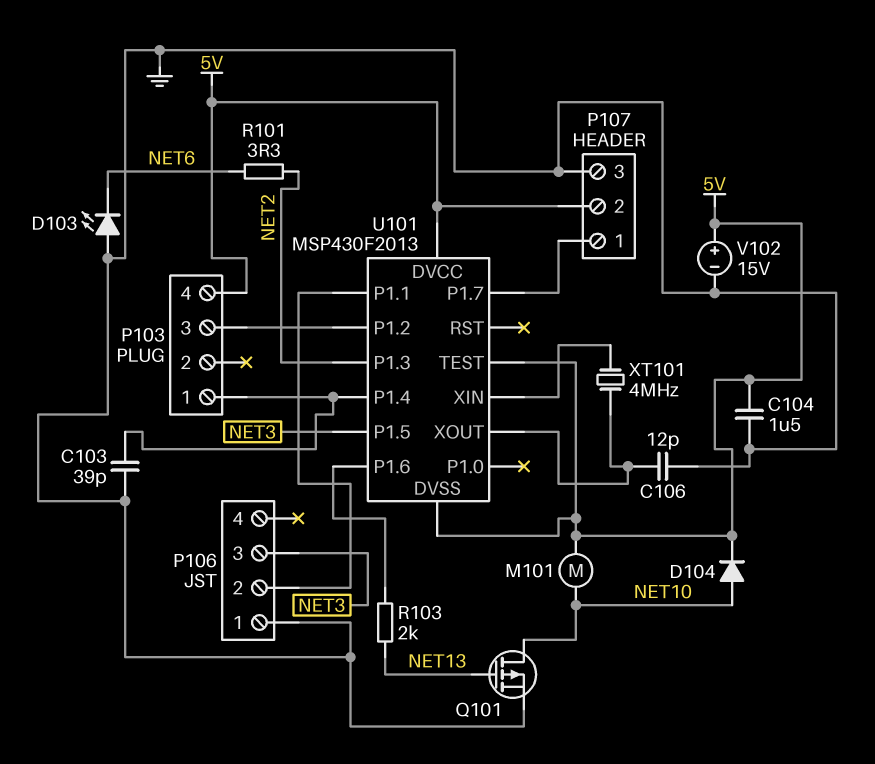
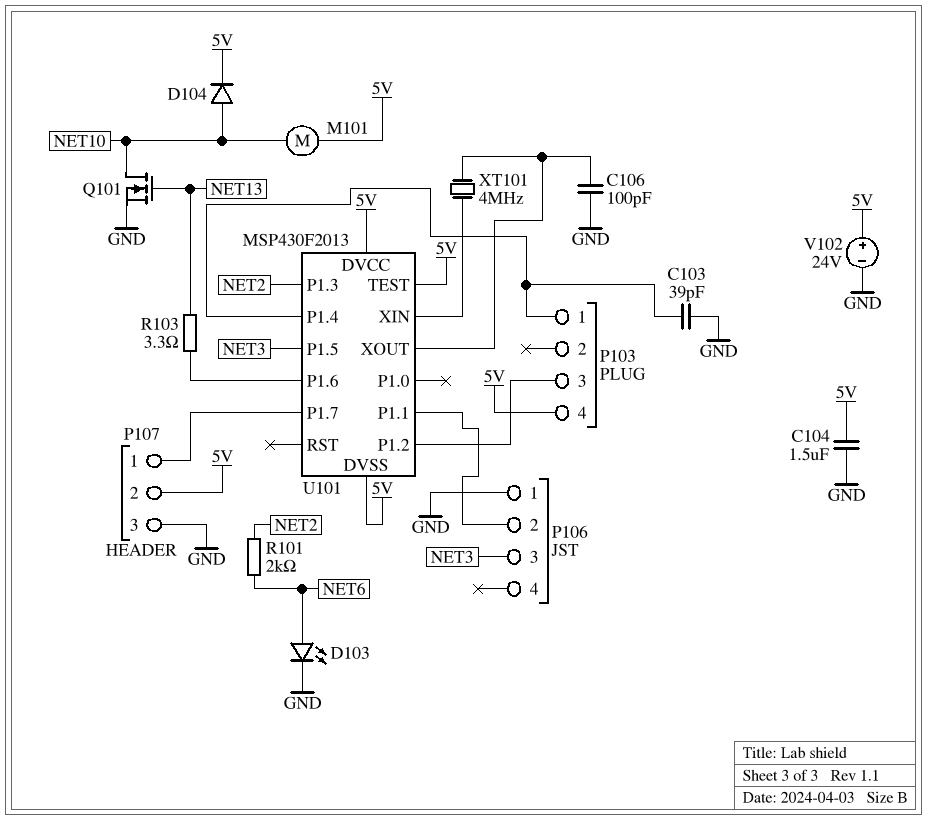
C106: 12pF (GND, U101/XOUT) -> 100pF (GND, U101/XOUT)
D103: LED (A GND, K NET6) -> LED (A NET6, K GND)
Q101: PMOS (G NET13, D NET10, S GND) -> NMOS (G NET13, D NET10, S GND)
R101: 3.3 (NET2, NET6) -> 2k (NET2, NET6)
R103: 2k (NET13, U101/P1.6) -> 3.3 (NET13, U101/P1.6)
V102: 15V (plus 5V, minus GND) -> 24V (plus 5V, minus GND)

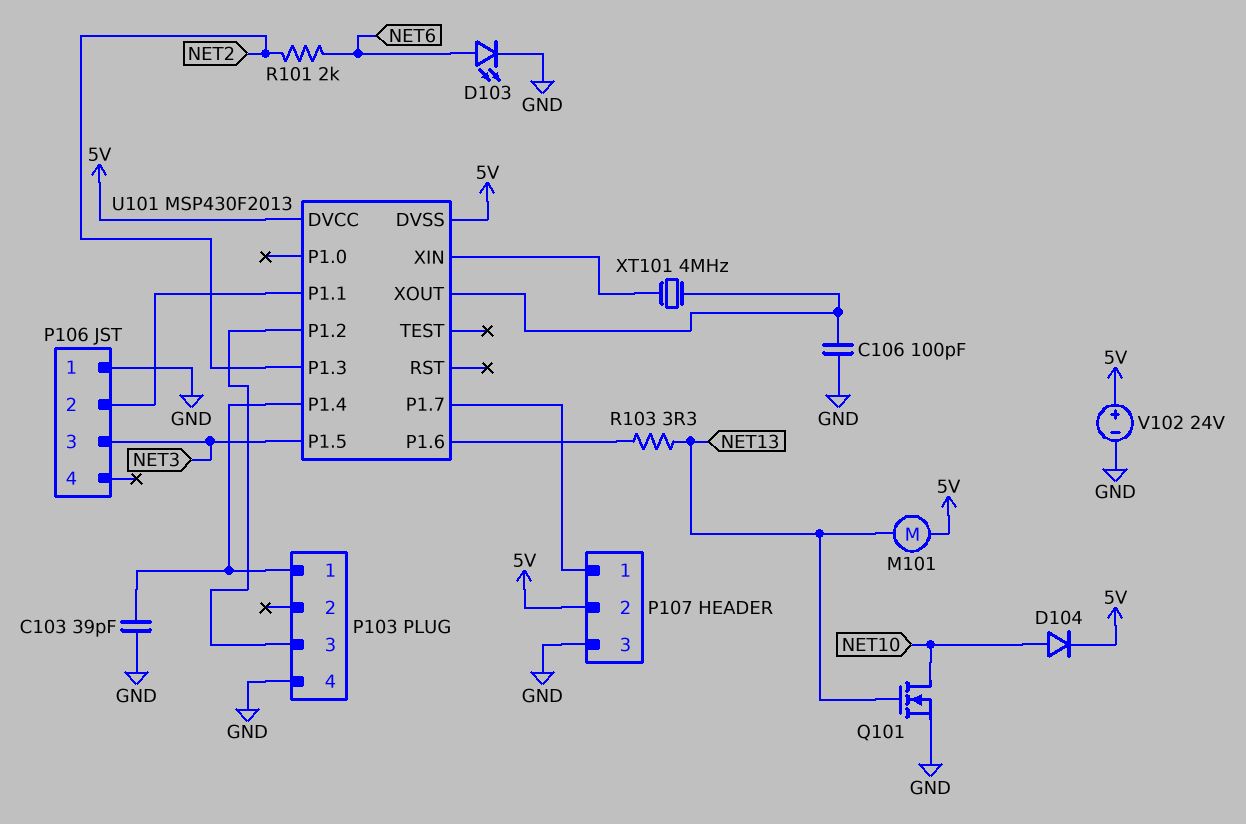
C104: 1.5uF (5V, GND) -> none
M101: motor (5V, NET10) -> motor (5V, NET13)
P103 pin 4: 5V -> GND
U101 pin TEST: 5V -> none

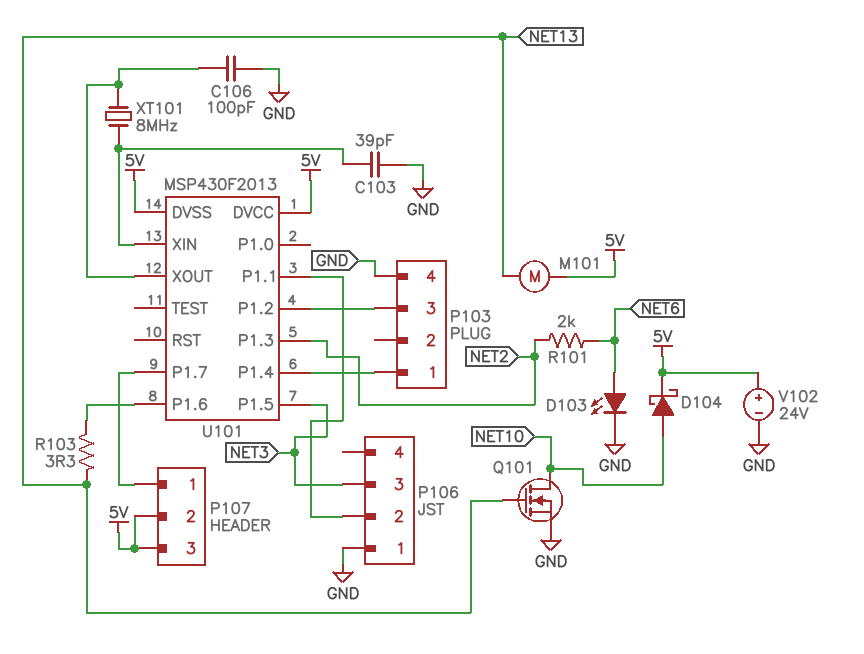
C103: 39pF (GND, P103/1) -> 39pF (GND, U101/XIN)
D104: diode (A NET10, K 5V) -> schottky (A NET10, K 5V)
P107 pin 3: GND -> 5V
XT101: 4MHz (U101/XIN, U101/XOUT) -> 8MHz (U101/XIN, U101/XOUT)

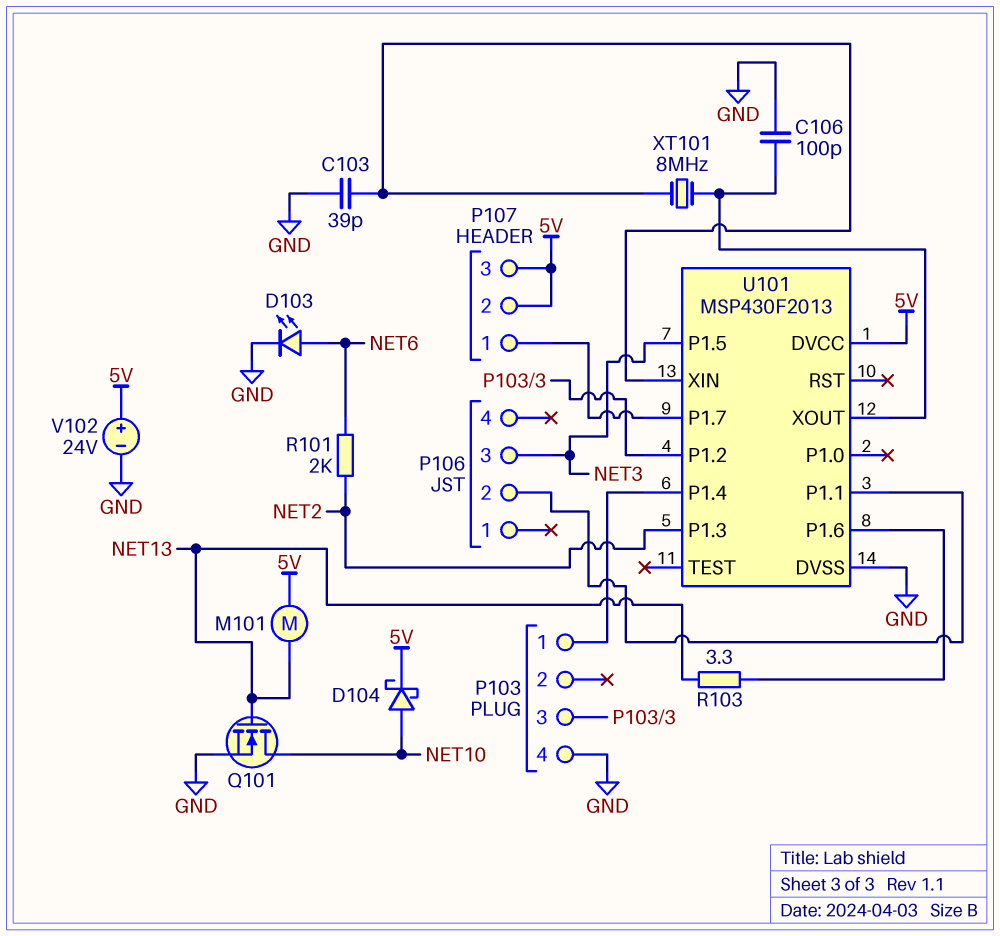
P106 pin 1: GND -> none
U101 pin DVSS: 5V -> GND

